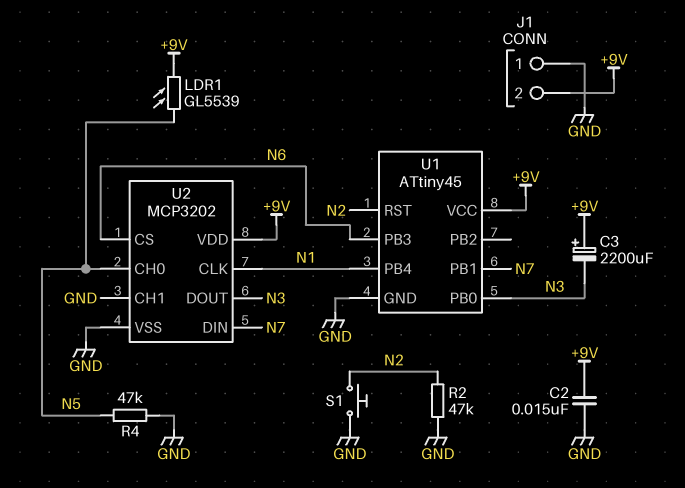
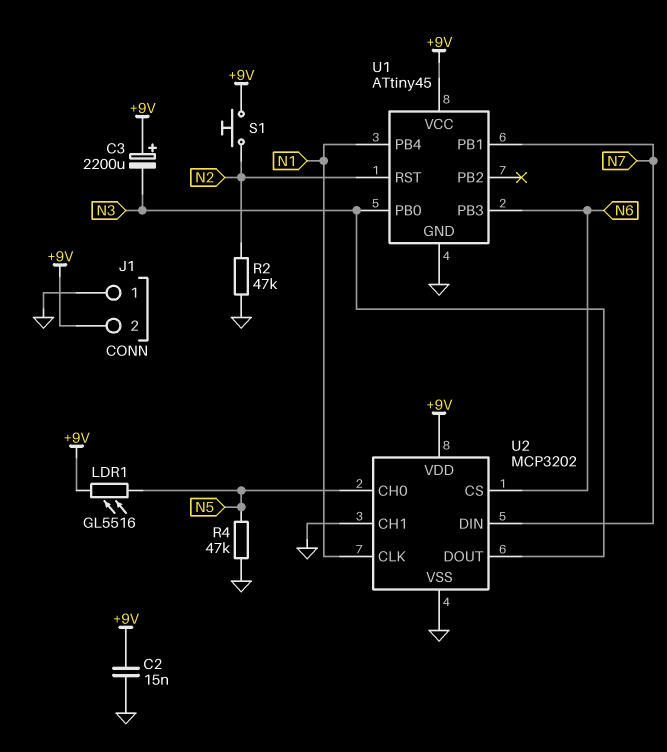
LDR1: GL5539 (+9V, N5) -> GL5516 (+9V, N5)
S1: button (GND, N2) -> button (+9V, N2)

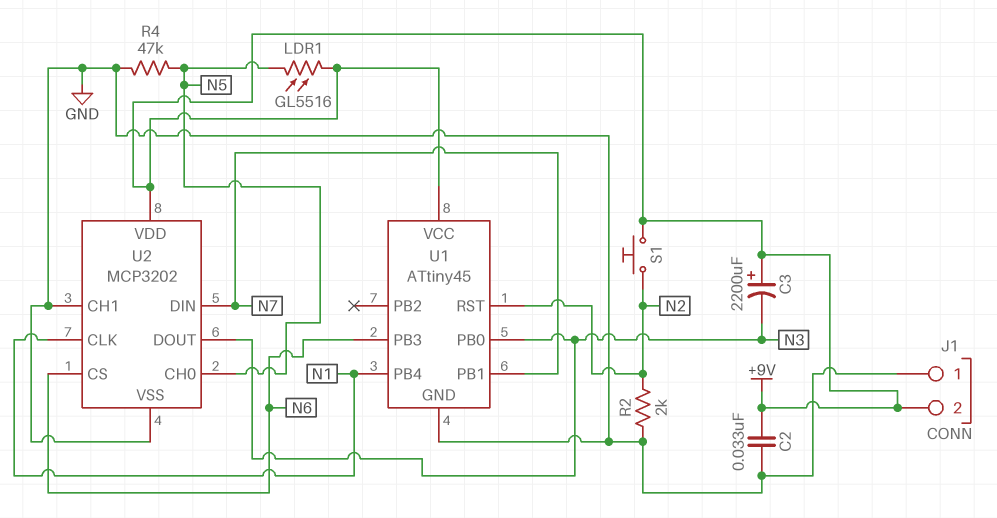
C2: 15nF (+9V, GND) -> 33nF (+9V, GND)
R2: 47k (GND, N2) -> 2k (GND, N2)

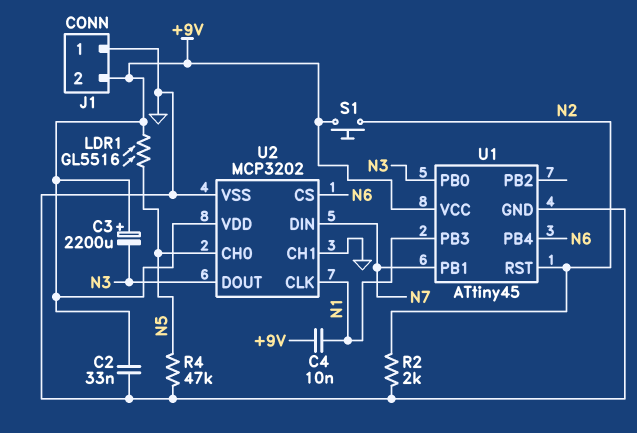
C4: none -> 10nF (+9V, N1)
U1 pin PB3: N6 -> N1
U1 pin PB4: N1 -> N6

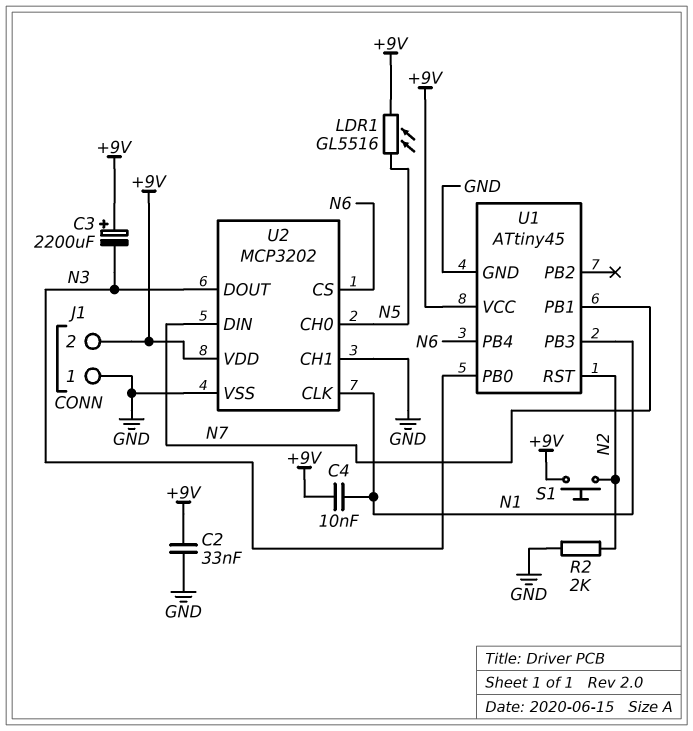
R4: 47k (GND, N5) -> none

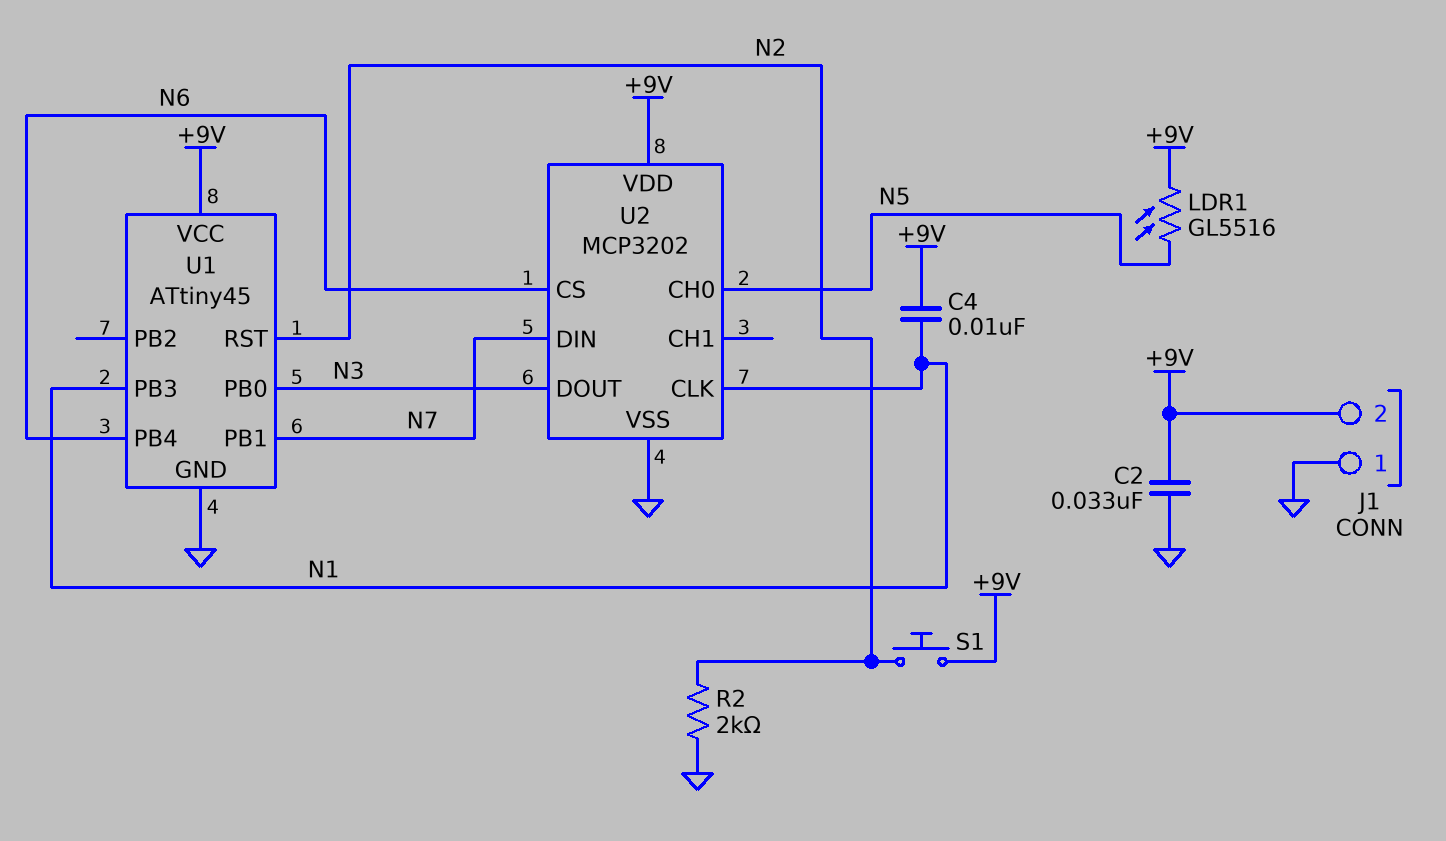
C3: 2200uF (plus +9V, minus N3) -> none
U2 pin CH1: GND -> none

